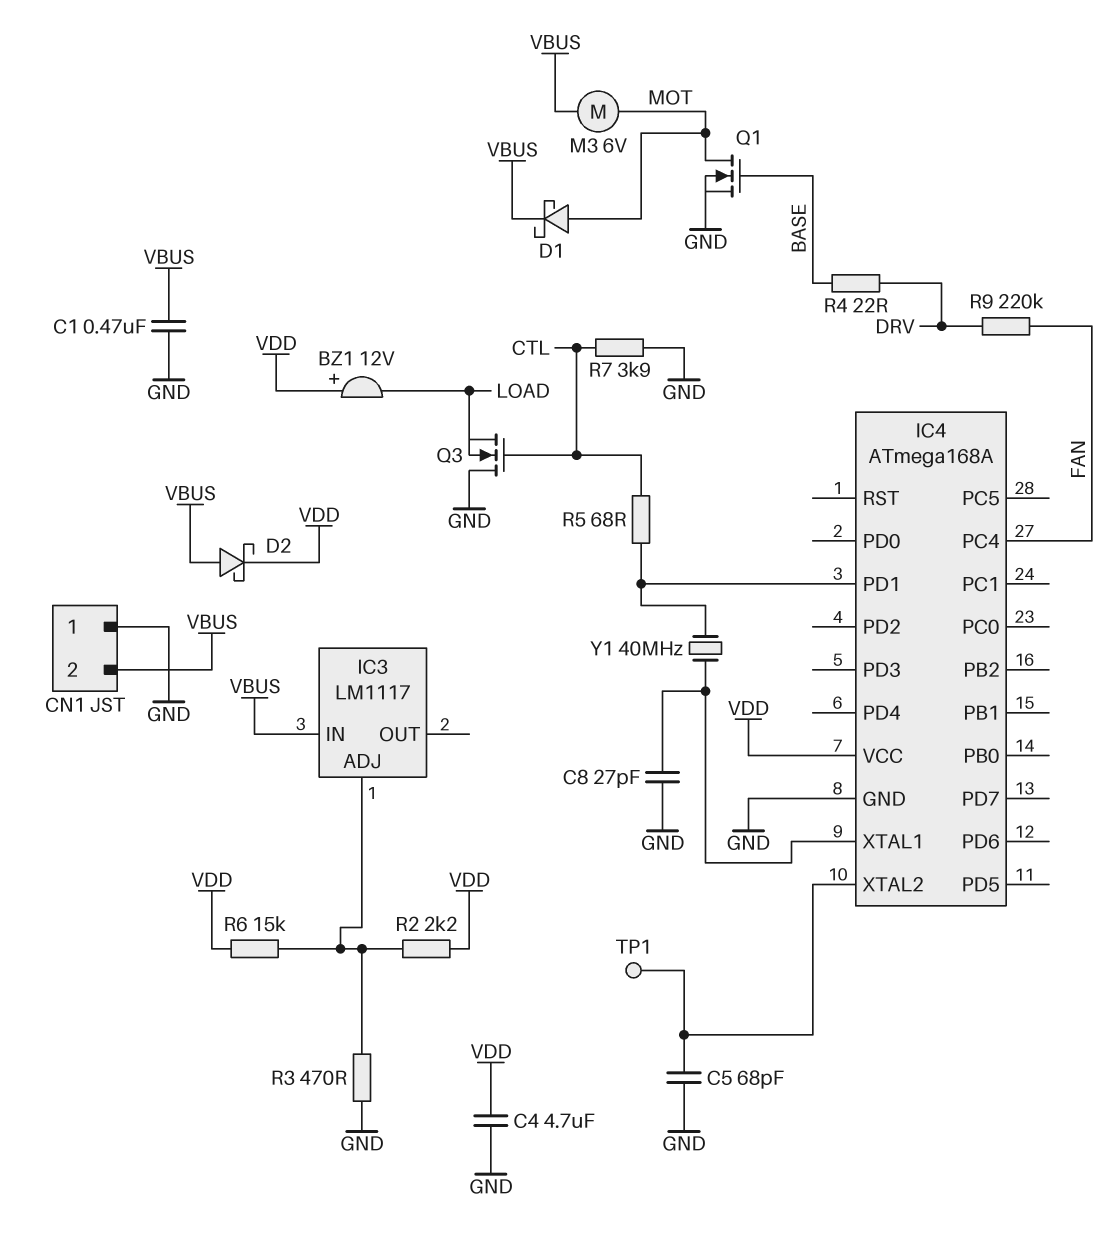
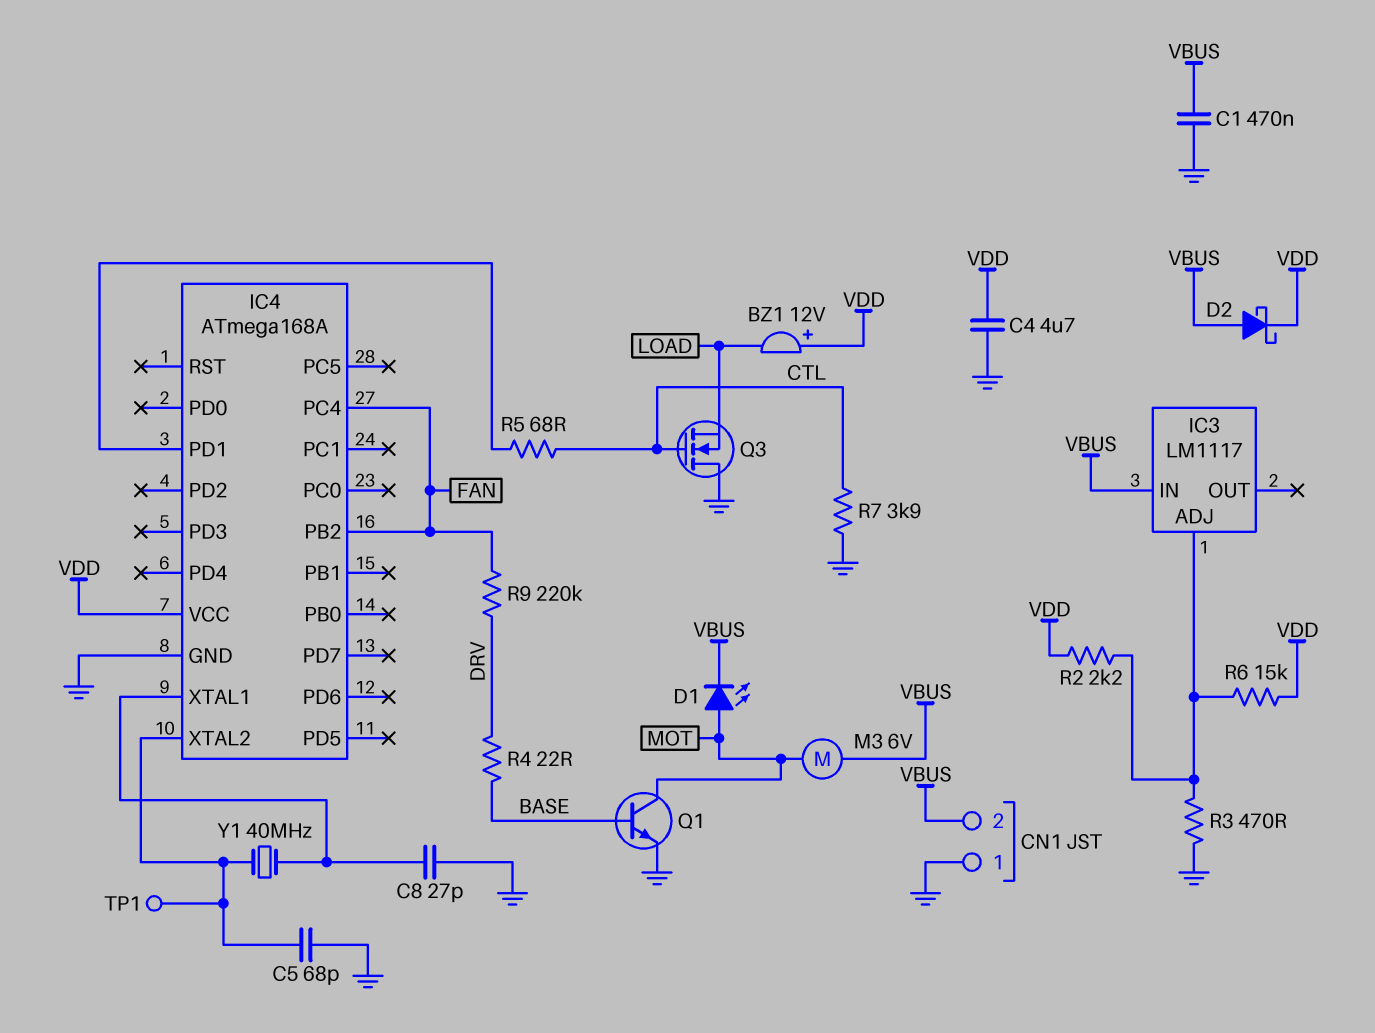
D1: schottky (A MOT, K VBUS) -> LED (A MOT, K VBUS)
IC4 pin PB2: none -> FAN
Q1: NMOS (G BASE, D MOT, S GND) -> NPN (B BASE, C MOT, E GND)
Y1: 40MHz (IC4/PD1, IC4/XTAL1) -> 40MHz (IC4/XTAL1, IC4/XTAL2)

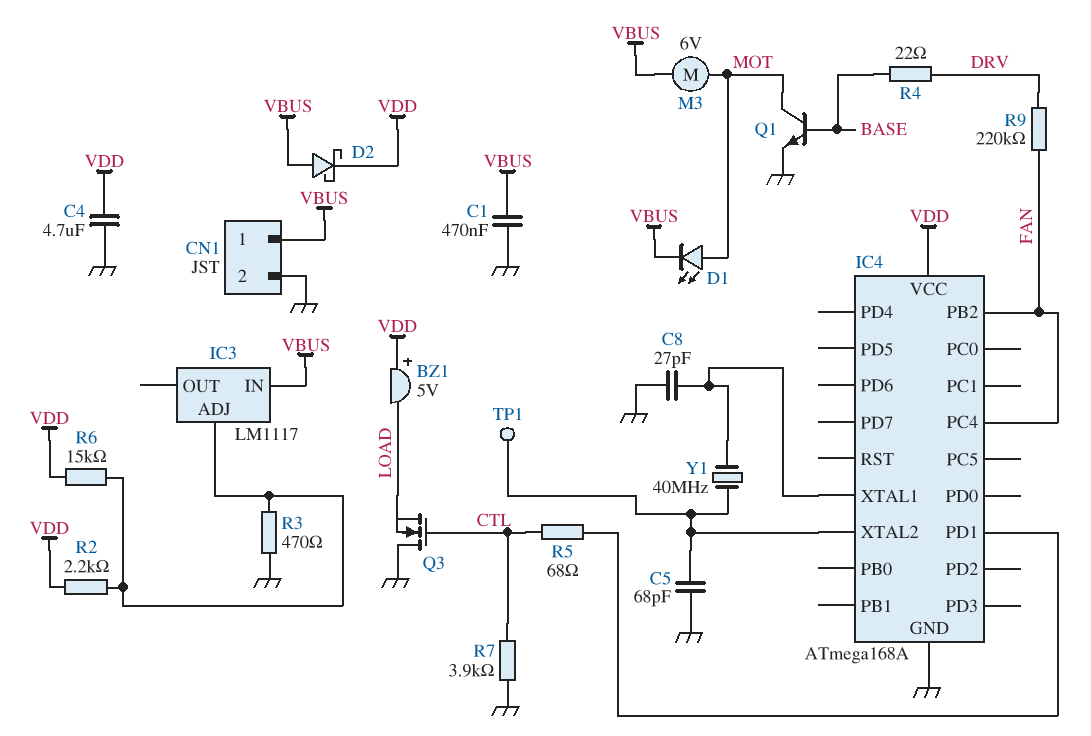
BZ1: buzzer 12V (plus VDD, minus LOAD) -> buzzer 5V (plus VDD, minus LOAD)
CN1 pin 1: GND -> VBUS
CN1 pin 2: VBUS -> GND

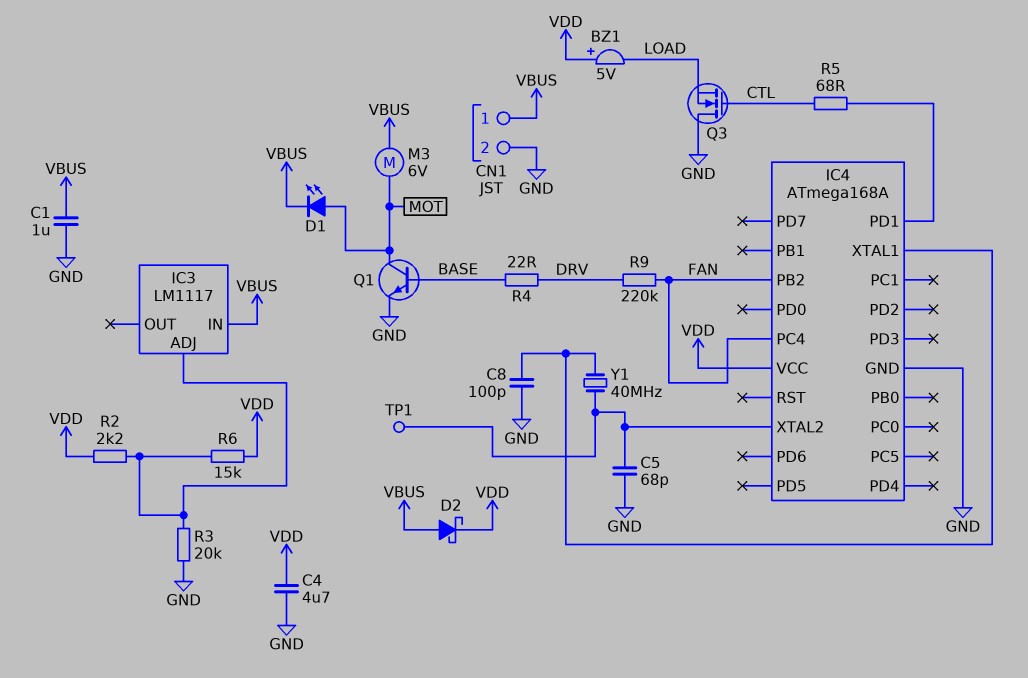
C1: 470nF (GND, VBUS) -> 1uF (GND, VBUS)
C8: 27pF (GND, IC4/XTAL1) -> 100pF (GND, IC4/XTAL1)
R3: 470 (GND, IC3/ADJ) -> 20k (GND, IC3/ADJ)
R7: 3.9k (CTL, GND) -> none

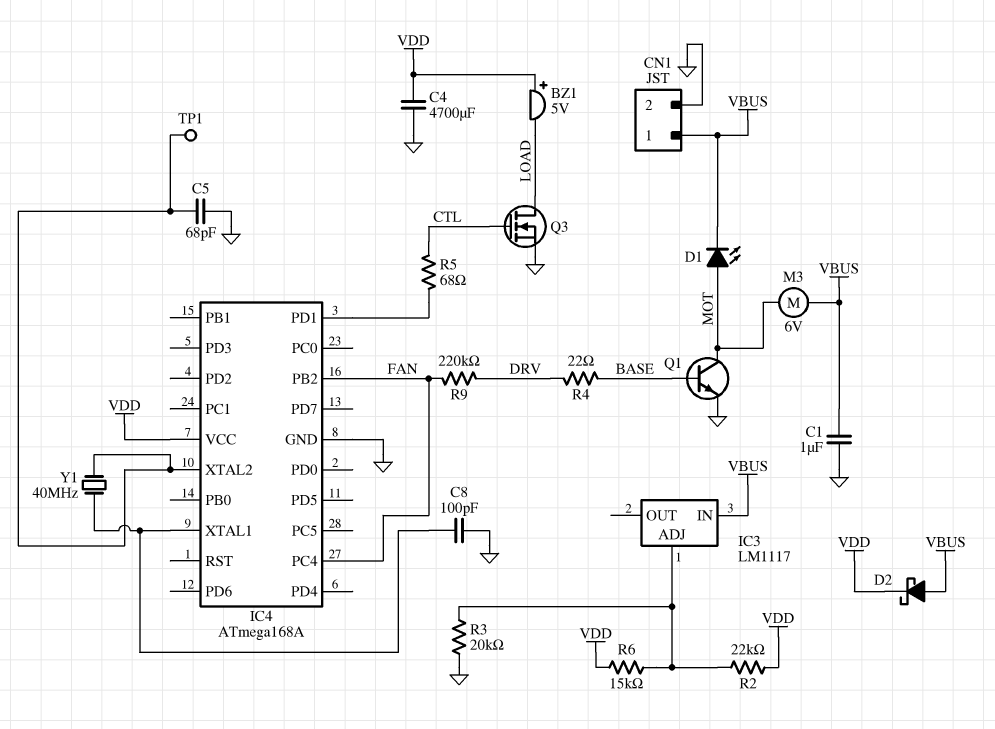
C4: 4.7uF (GND, VDD) -> 4700uF (GND, VDD)
Q3: NMOS (G CTL, D GND, S LOAD) -> NMOS (G CTL, D LOAD, S GND)
R2: 2.2k (IC3/ADJ, VDD) -> 22k (IC3/ADJ, VDD)

